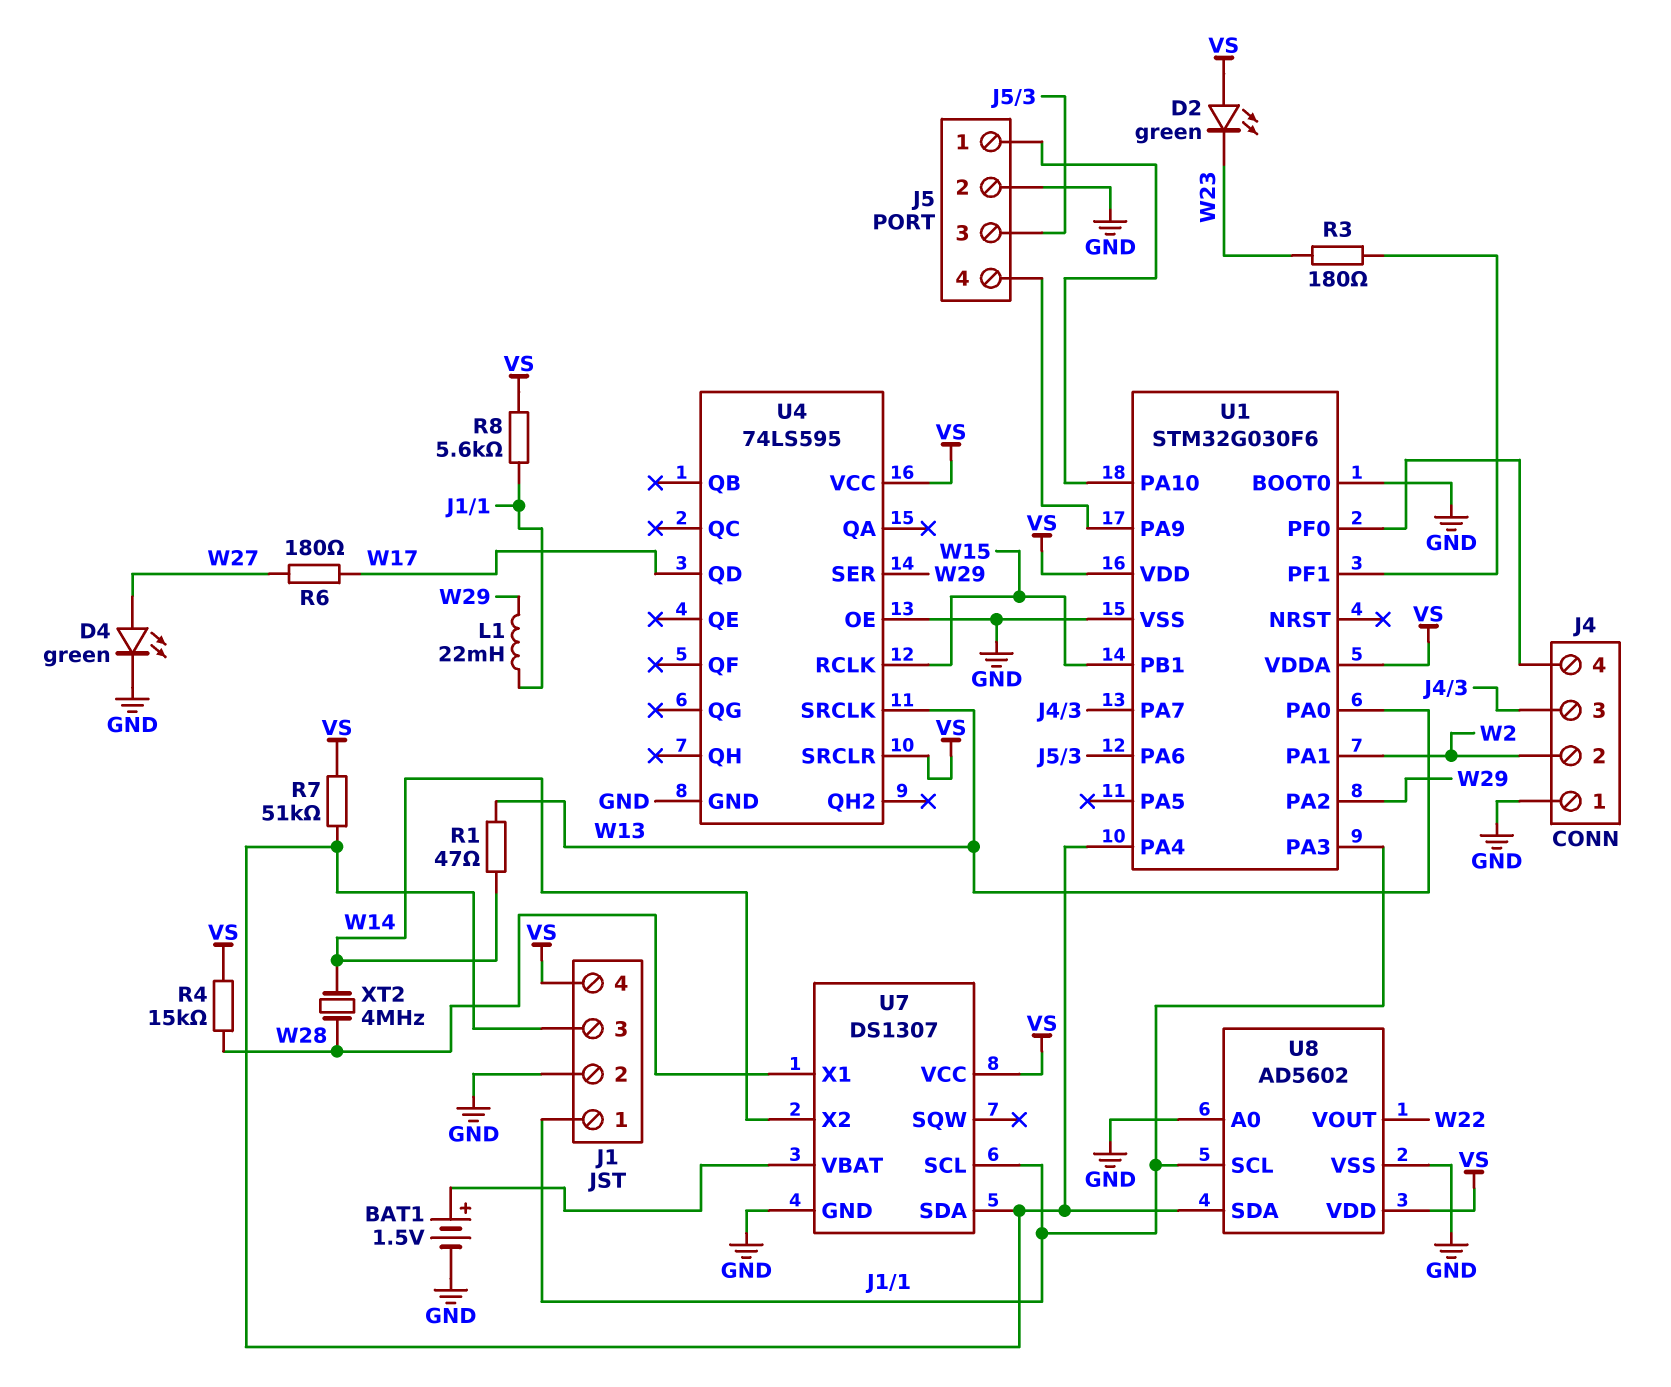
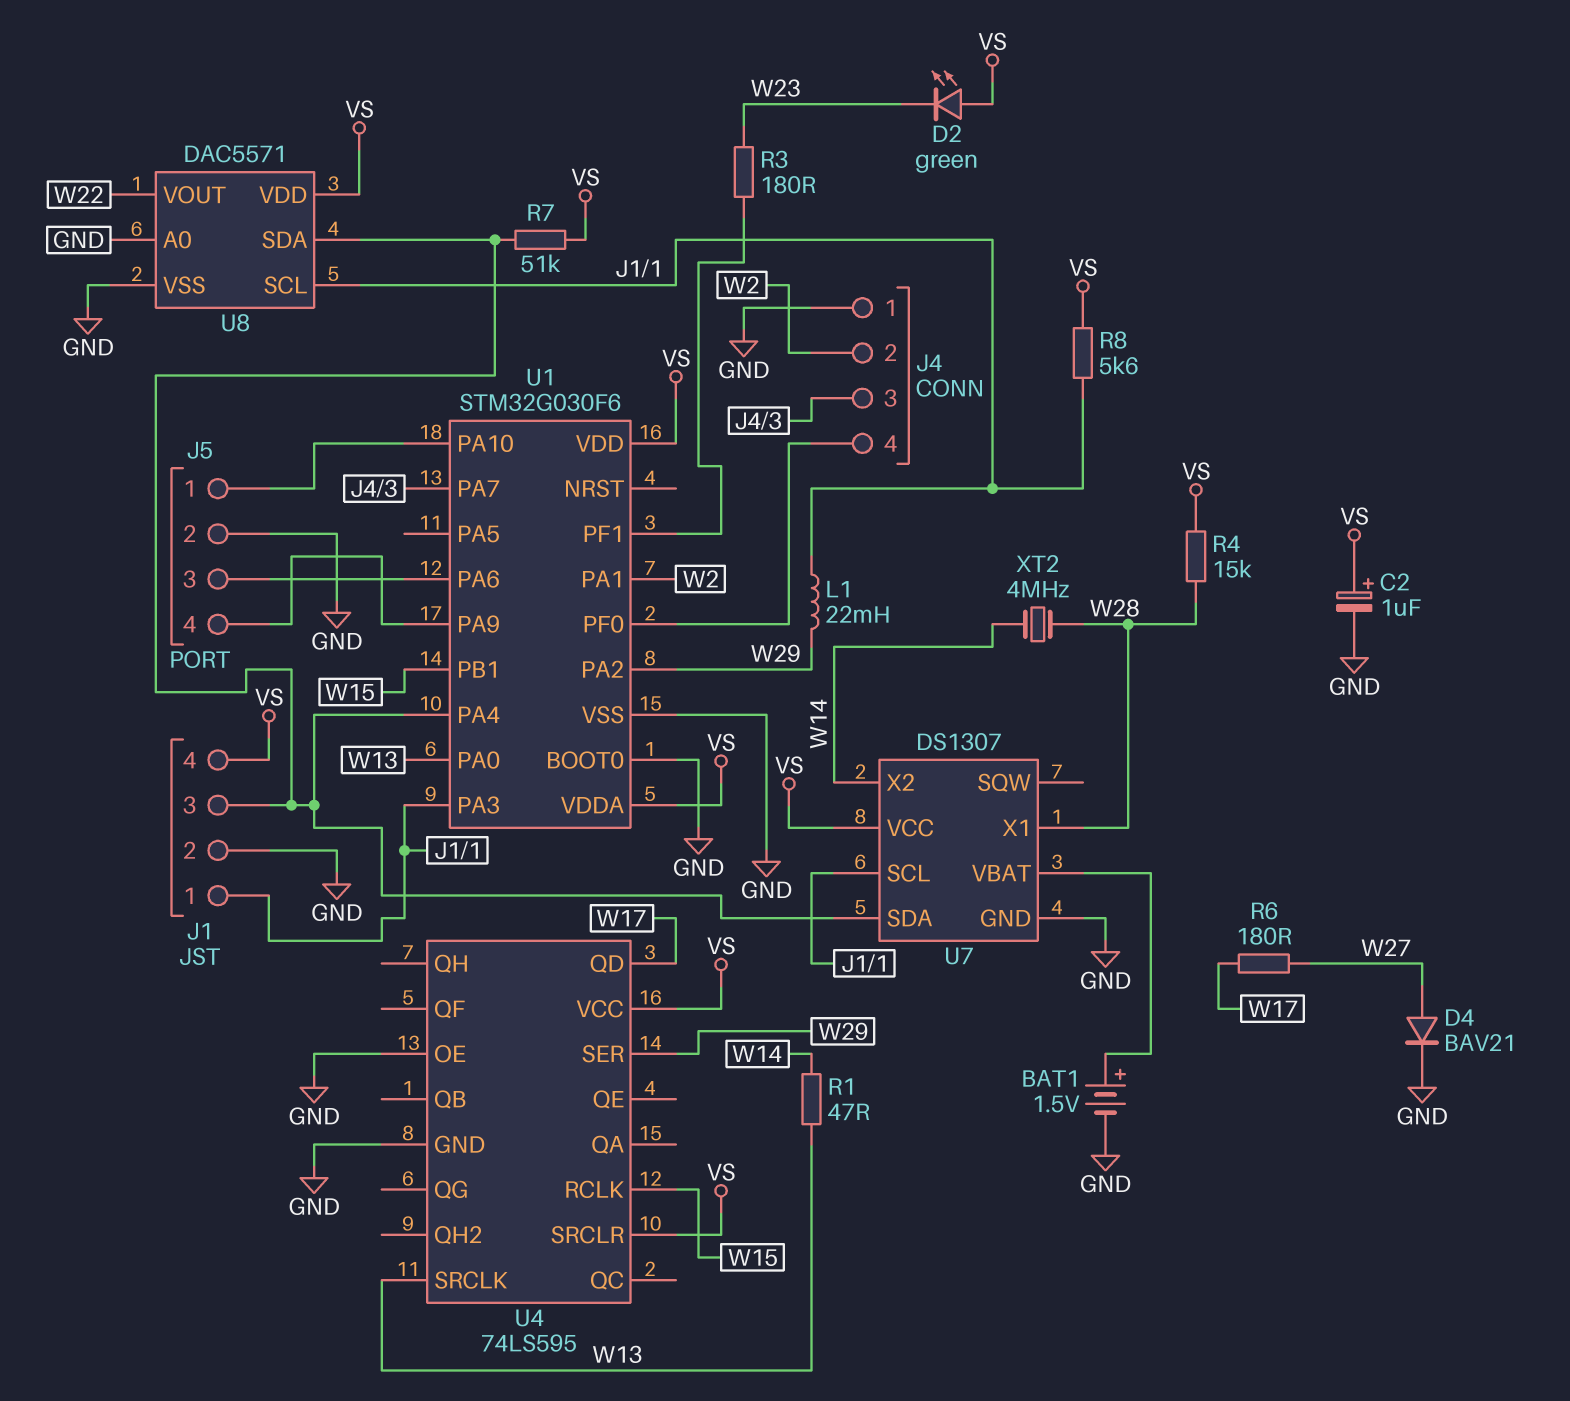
C2: none -> 1uF (plus VS, minus GND)
D4: LED green (A W27, K GND) -> diode BAV21 (A W27, K GND)
U8: AD5602 -> DAC5571

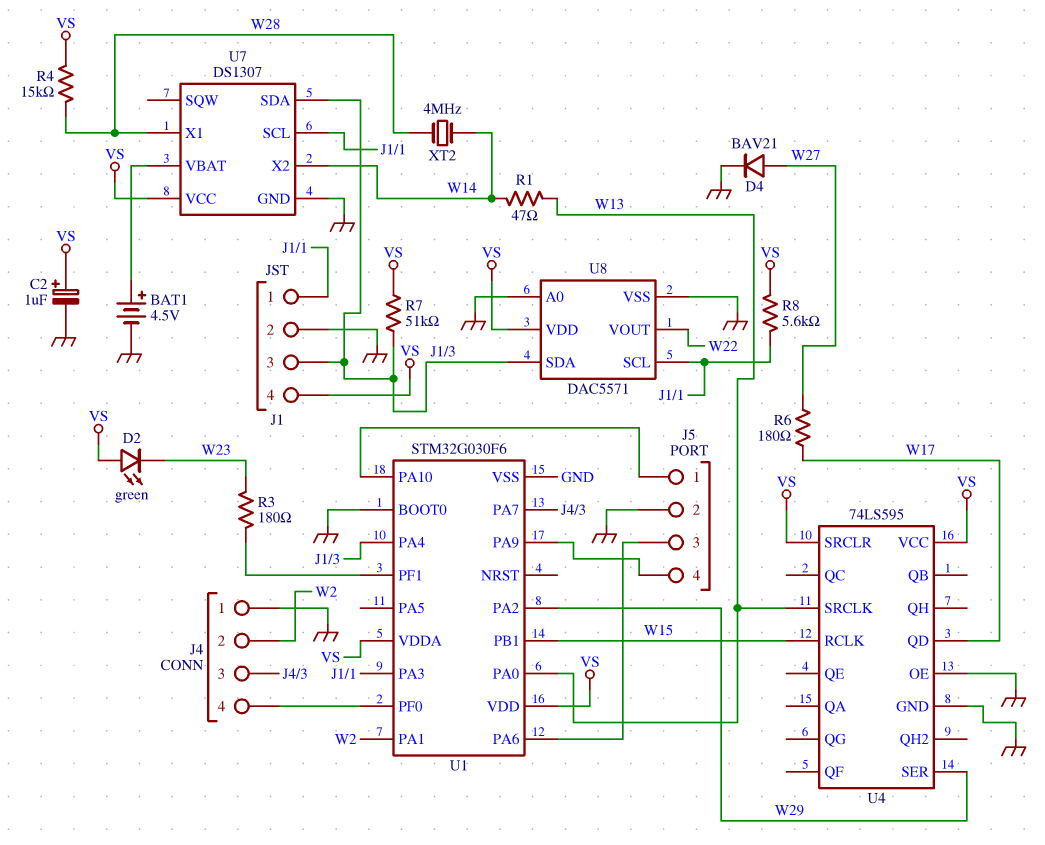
BAT1: 1.5V (plus U7/VBAT, minus GND) -> 4.5V (plus U7/VBAT, minus GND)
L1: 22mH (J1/1, W29) -> none

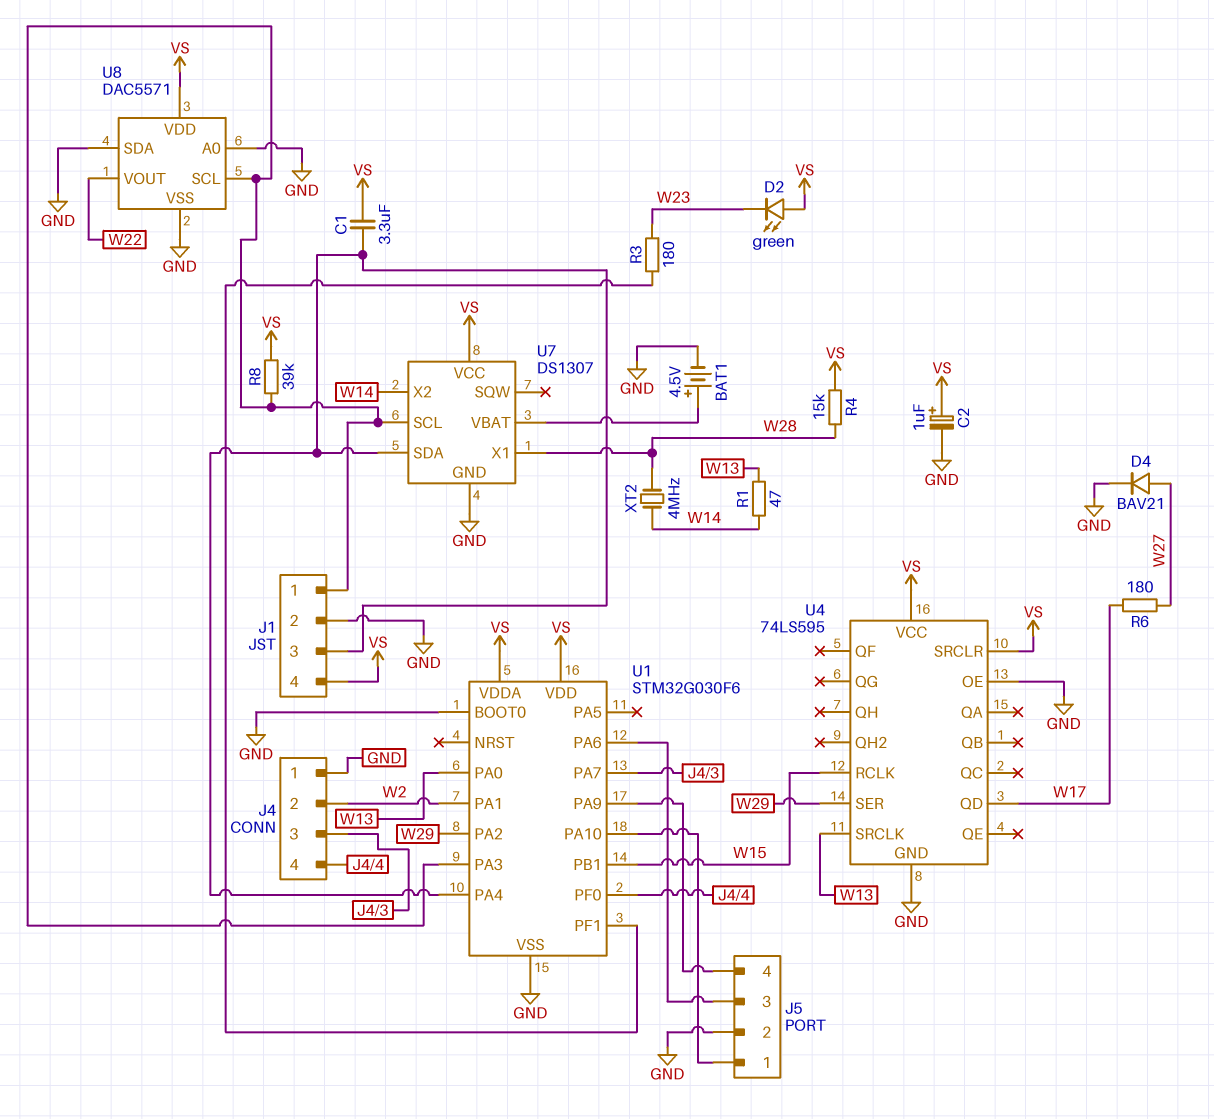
C1: none -> 3.3uF (J1/3, VS)
R7: 51k (J1/3, VS) -> none
R8: 5.6k (J1/1, VS) -> 39k (J1/1, VS)
U8 pin SDA: J1/3 -> GND

